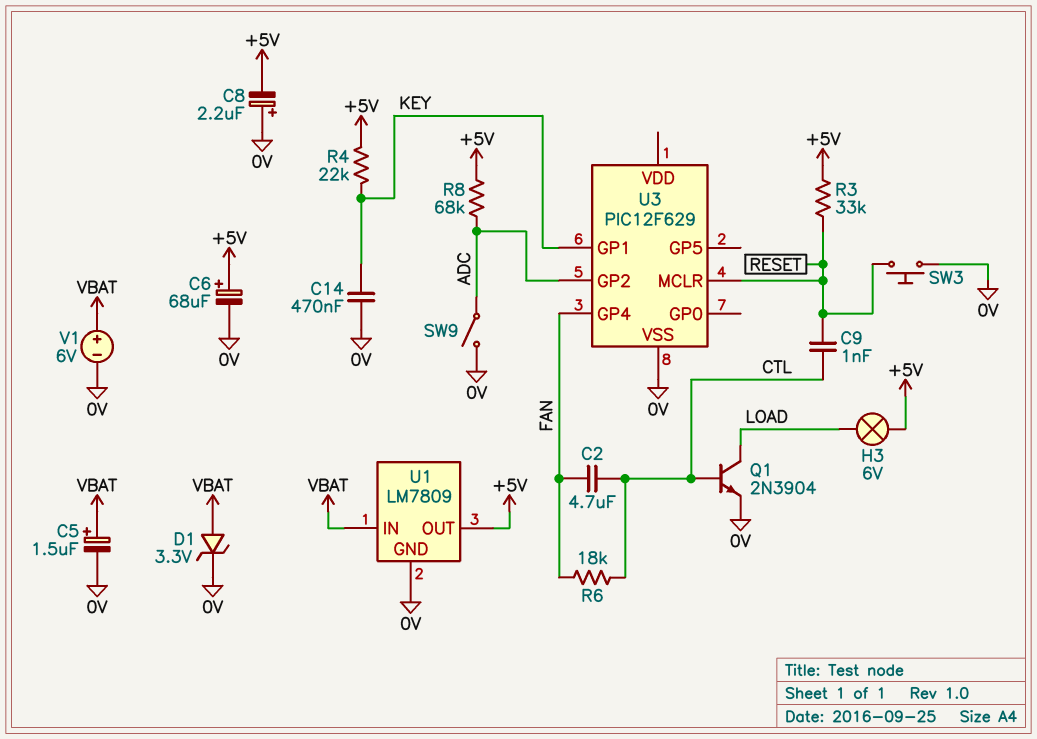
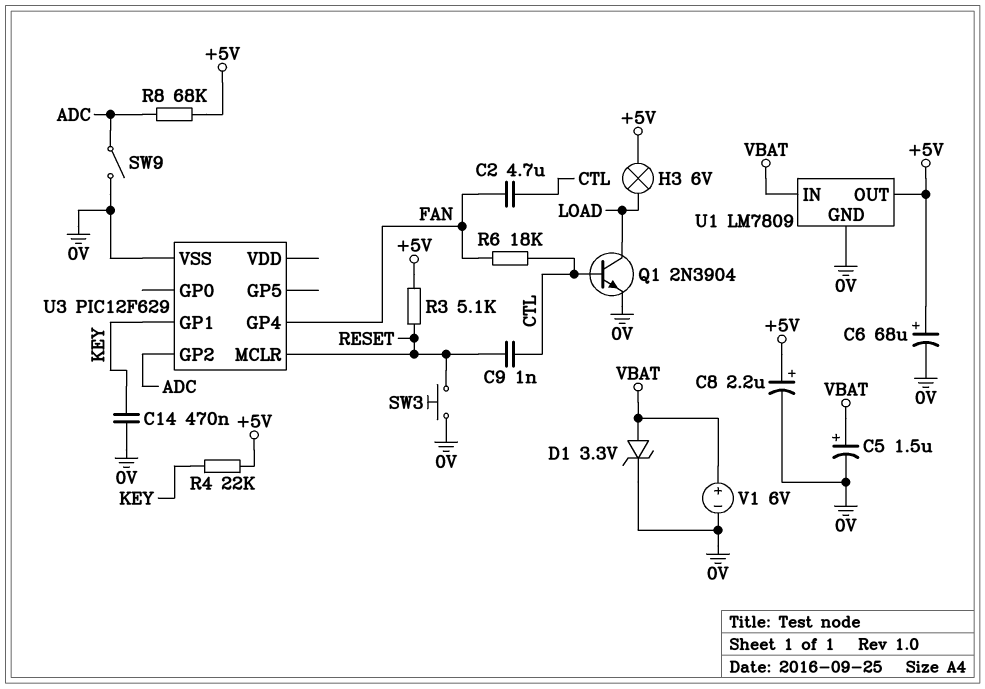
C8: 2.2uF (plus 0V, minus +5V) -> 2.2uF (plus +5V, minus 0V)
R3: 33k (+5V, RESET) -> 5.1k (+5V, RESET)

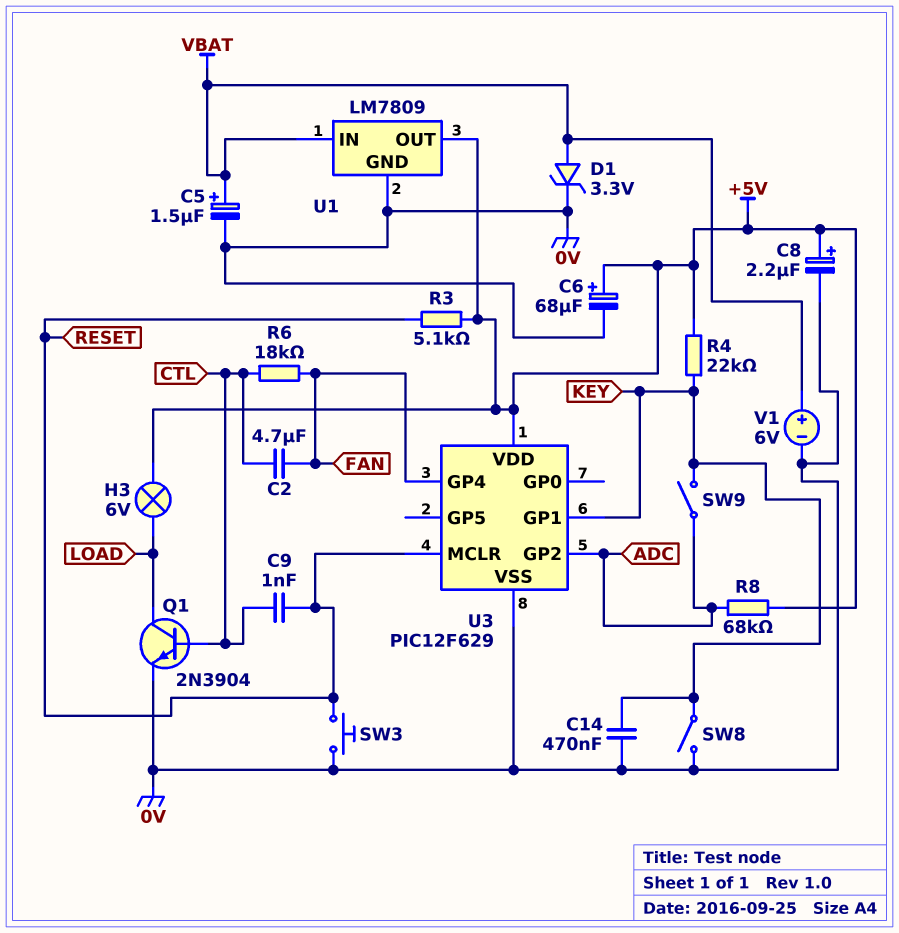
SW8: none -> switch (0V, KEY)
SW9: switch (0V, ADC) -> switch (ADC, KEY)
U3 pin VDD: none -> +5V

